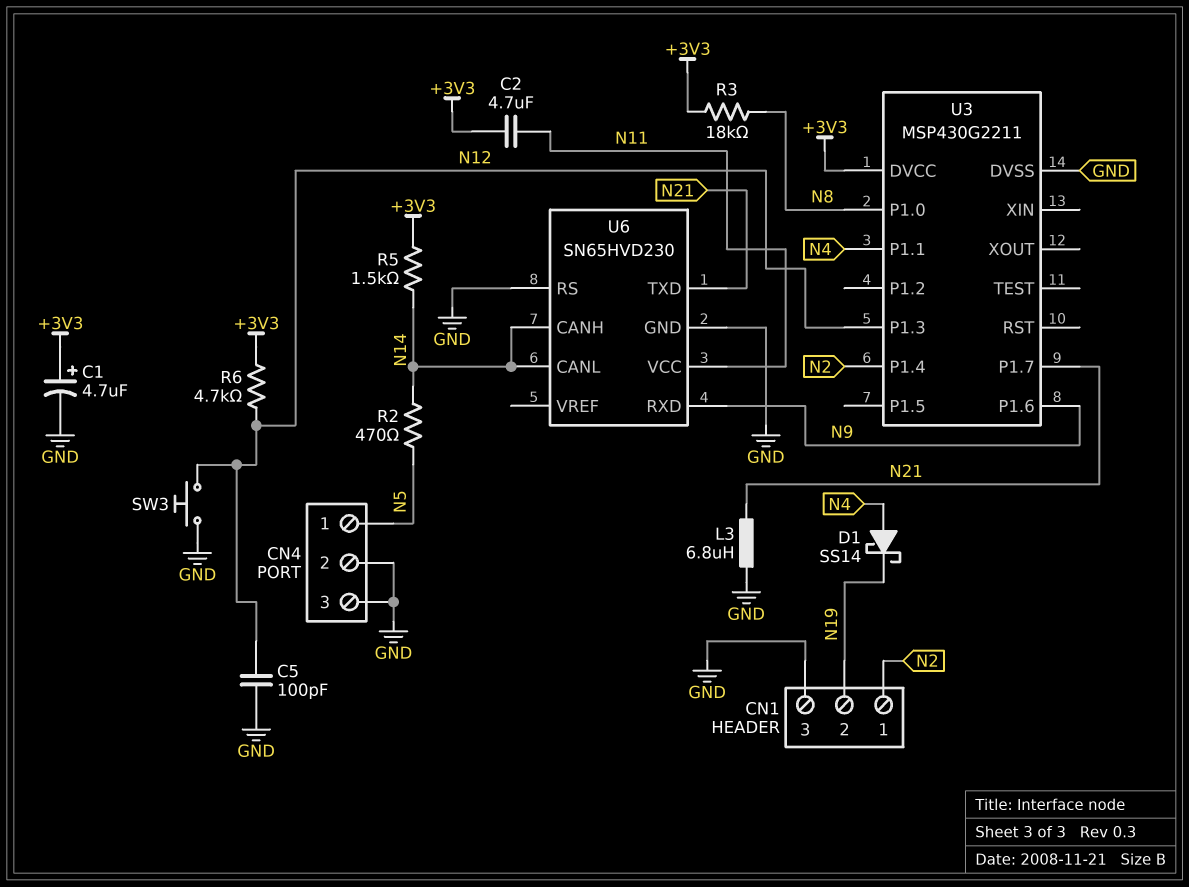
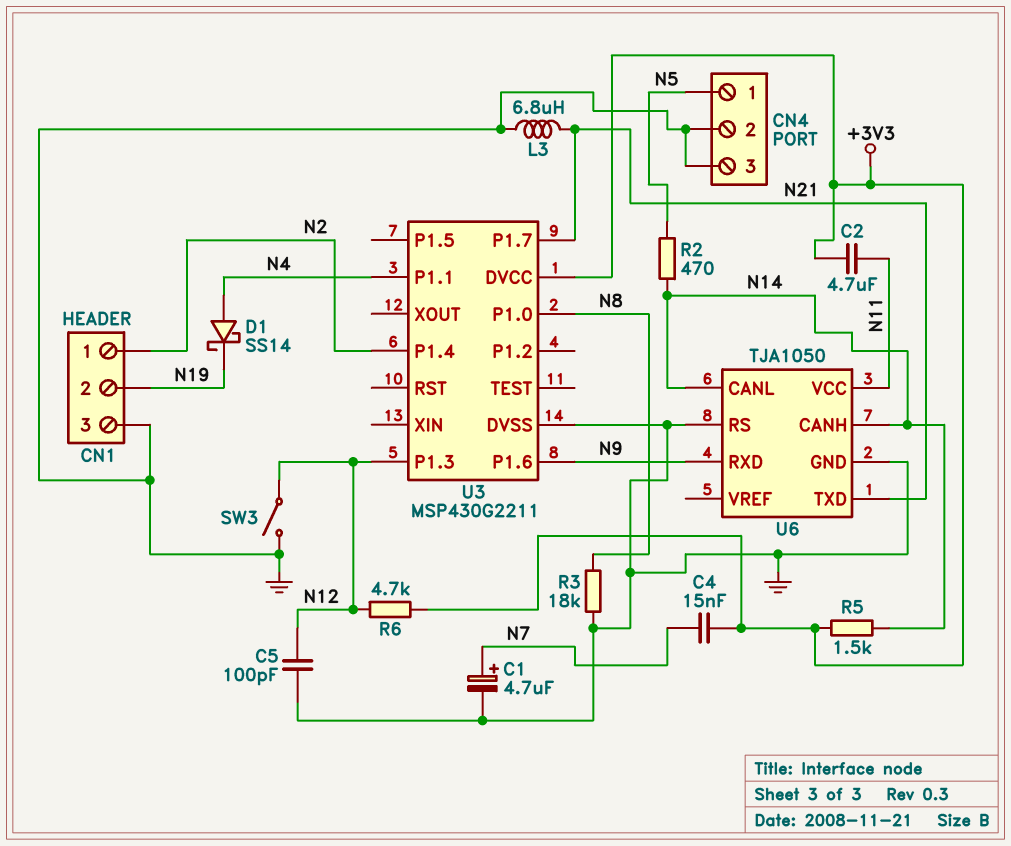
C1: 4.7uF (plus +3V3, minus GND) -> 4.7uF (plus N7, minus GND)
C4: none -> 15nF (+3V3, N7)
R3: 18k (+3V3, N8) -> 18k (GND, N8)
SW3: button (GND, N12) -> switch (GND, N12)
U6: SN65HVD230 -> TJA1050

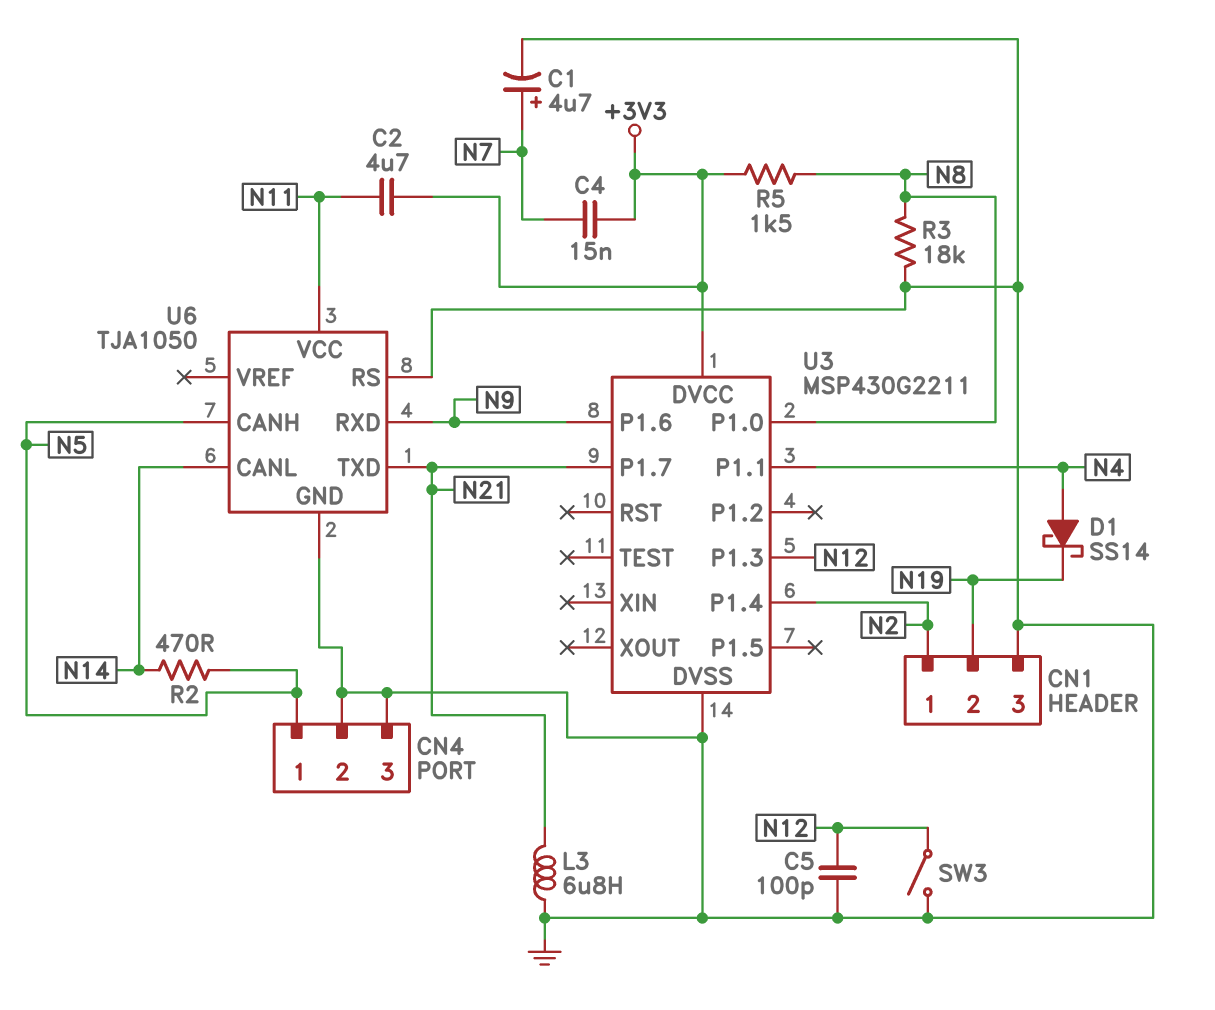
R5: 1.5k (+3V3, N14) -> 1.5k (+3V3, N8)
R6: 4.7k (+3V3, N12) -> none
U6 pin CANH: N14 -> N5

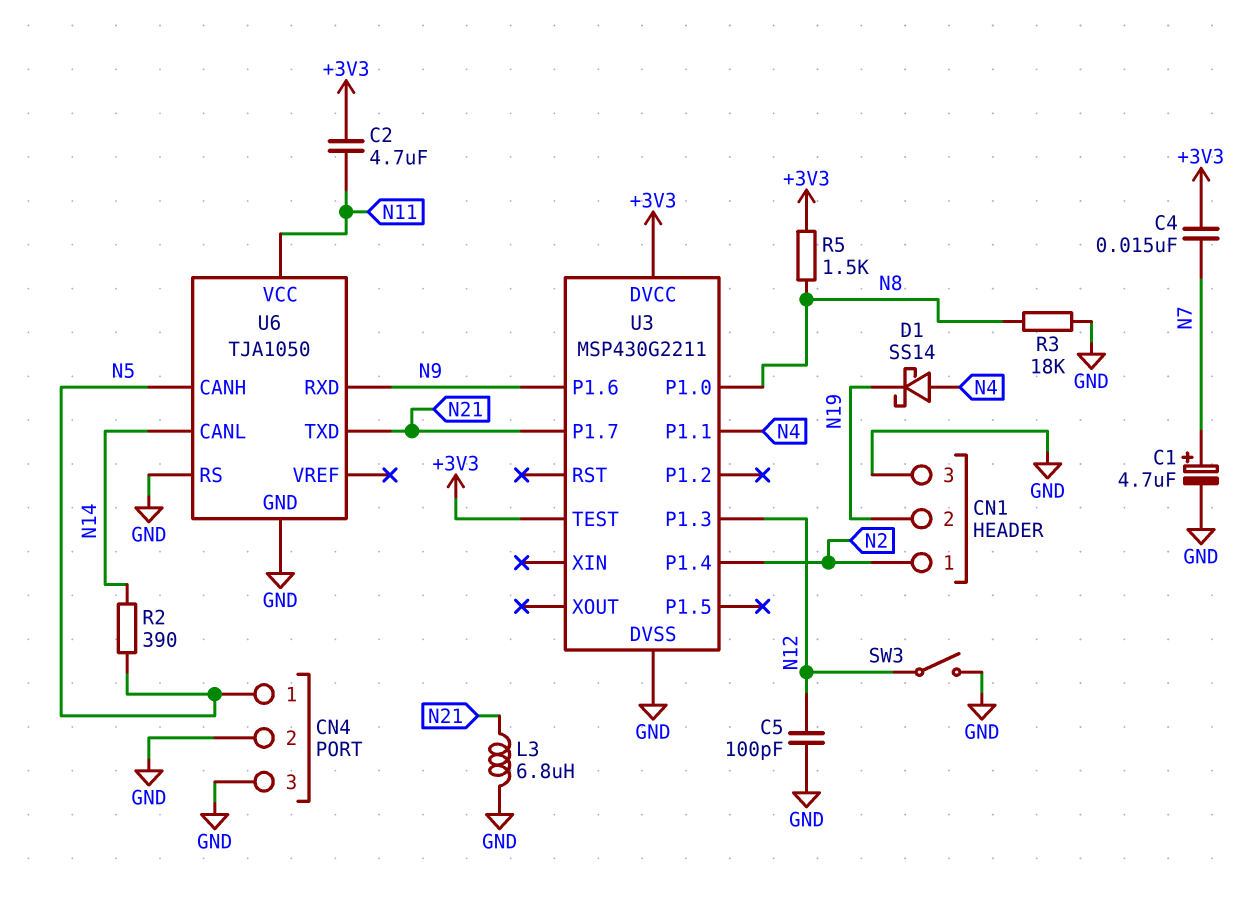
R2: 470 (N5, N14) -> 390 (N5, N14)
U3 pin TEST: none -> +3V3

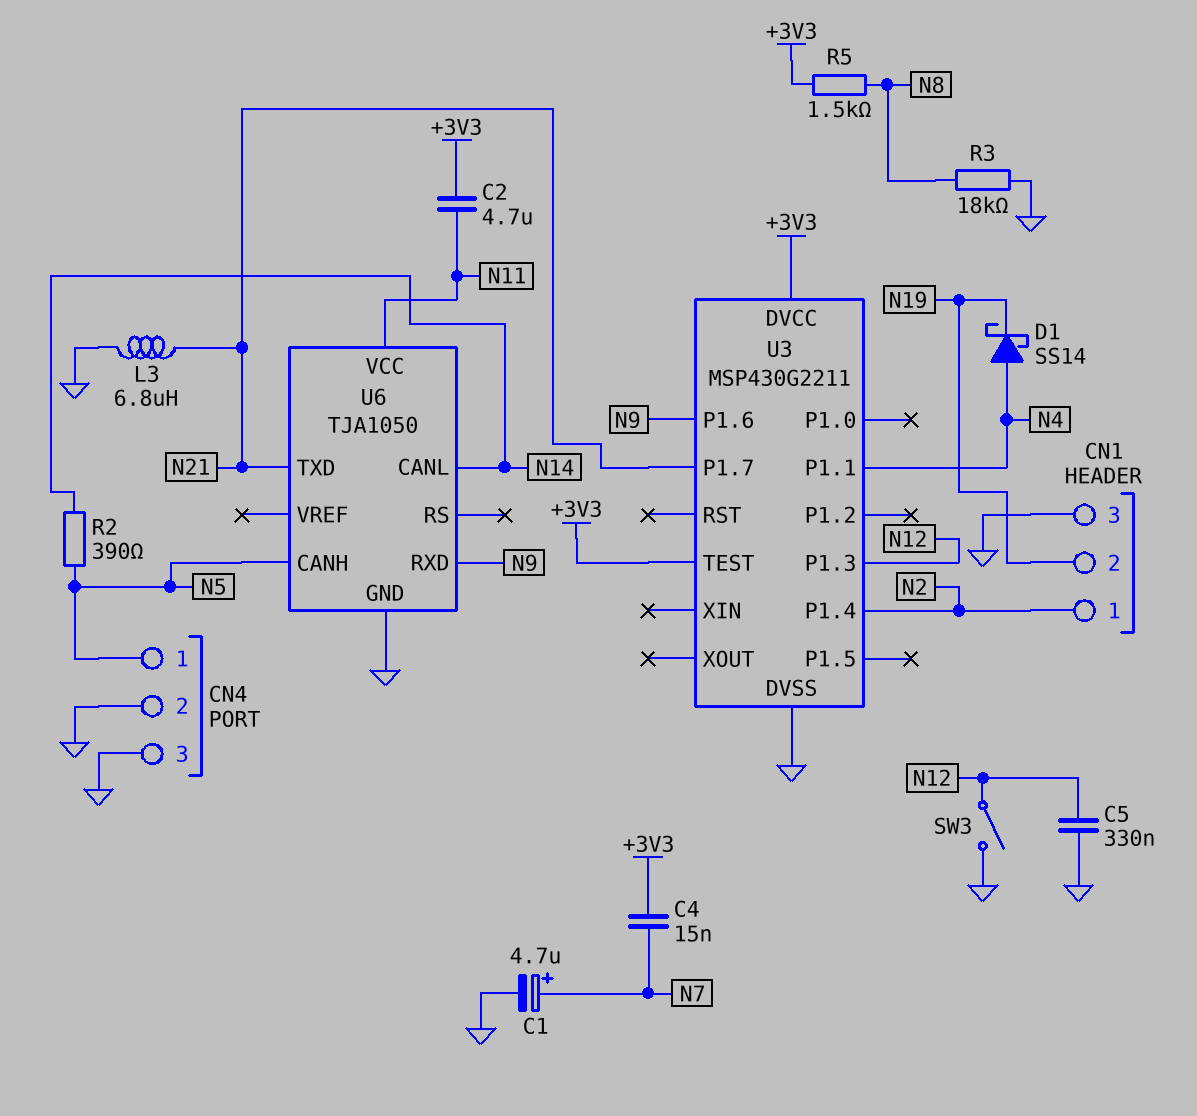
C5: 100pF (GND, N12) -> 330nF (GND, N12)
U3 pin P1.0: N8 -> none
U6 pin RS: GND -> none

